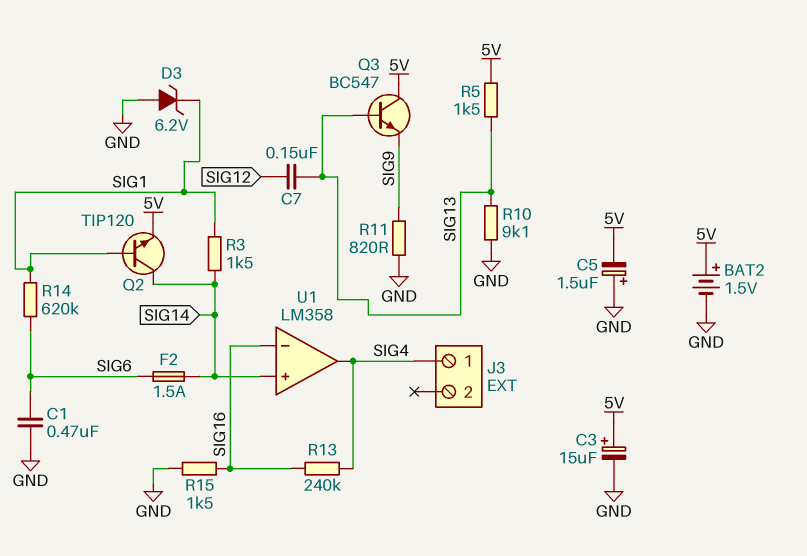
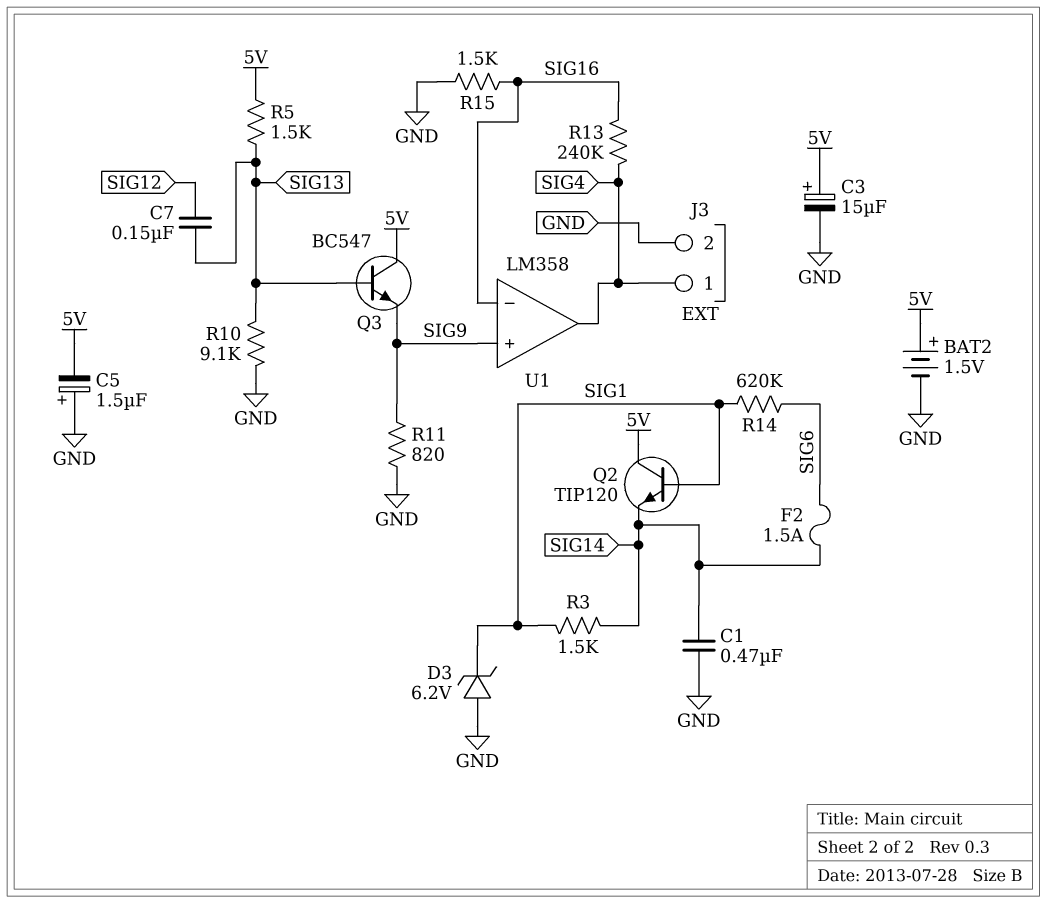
C1: 470nF (GND, SIG6) -> 470nF (GND, SIG14)
J3 pin 2: none -> GND
Q2: NPN TIP120 (B SIG1, C SIG14, E 5V) -> NPN TIP120 (B SIG1, C 5V, E SIG14)
U1 pin in+: SIG14 -> SIG9

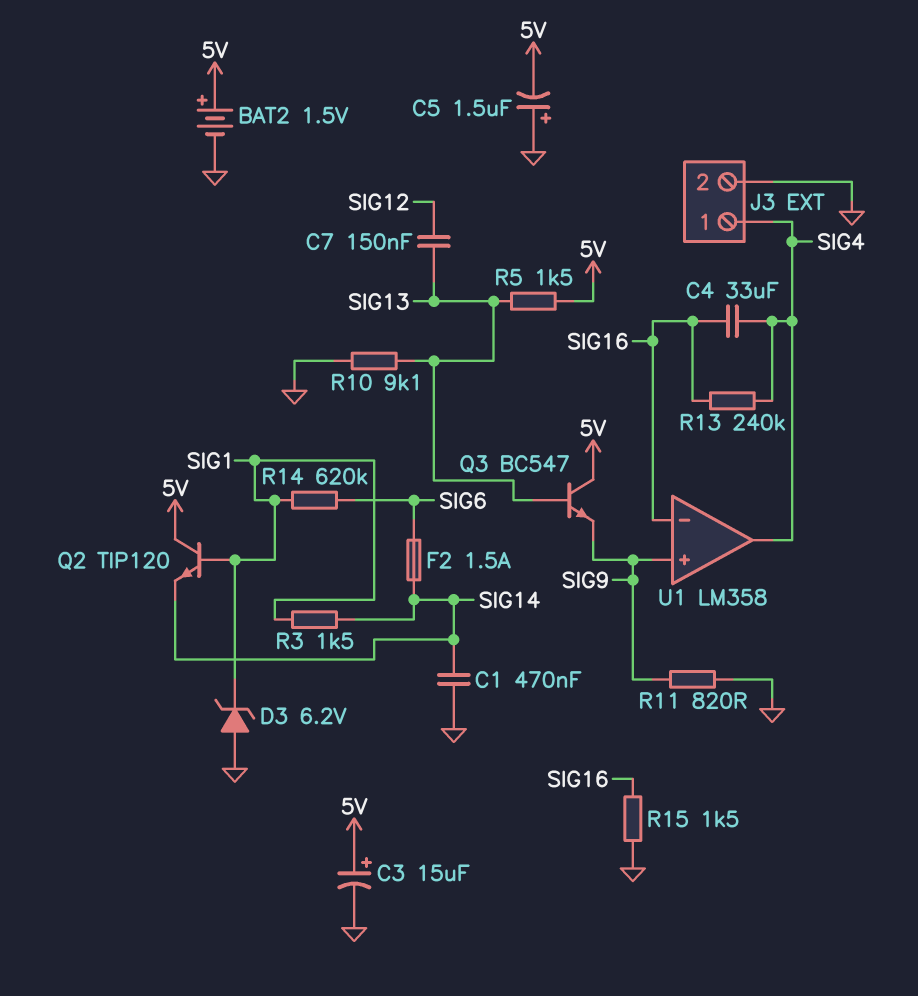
C4: none -> 33uF (SIG4, SIG16)

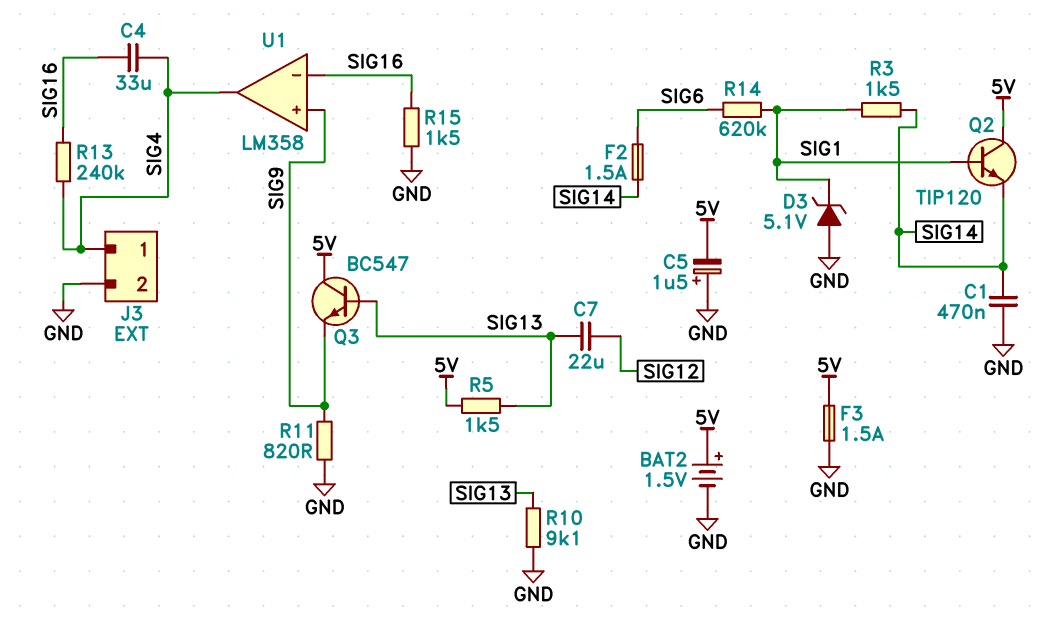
C3: 15uF (plus 5V, minus GND) -> none
C7: 150nF (SIG12, SIG13) -> 22uF (SIG12, SIG13)
D3: zener 6.2V (A GND, K SIG1) -> zener 5.1V (A GND, K SIG1)
F3: none -> 1.5A (5V, GND)

